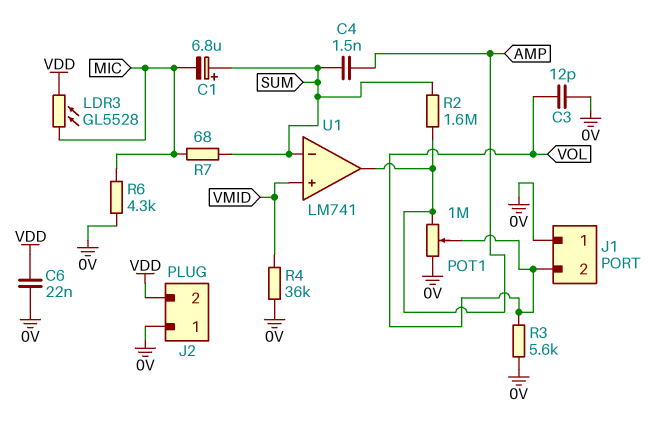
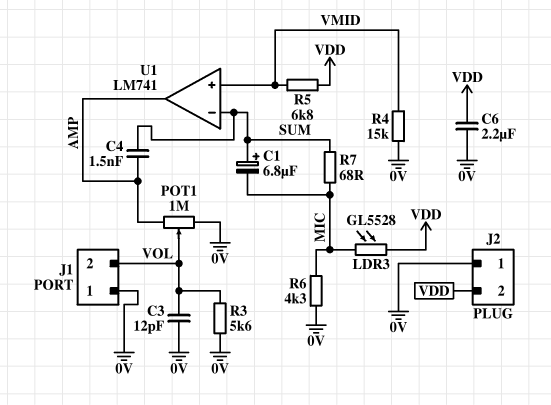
C6: 22nF (0V, VDD) -> 2.2uF (0V, VDD)
R2: 1.6M (AMP, SUM) -> none
R4: 36k (0V, VMID) -> 15k (0V, VMID)
R5: none -> 6.8k (VDD, VMID)

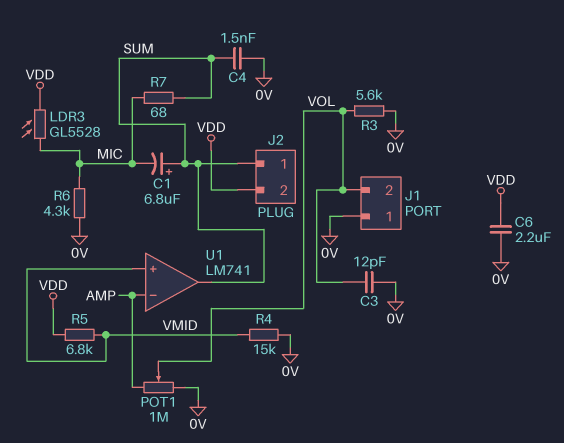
C4: 1.5nF (AMP, SUM) -> 1.5nF (0V, SUM)
J2 pin 1: 0V -> SUM
U1 pin in-: SUM -> AMP
U1 pin out: AMP -> SUM

